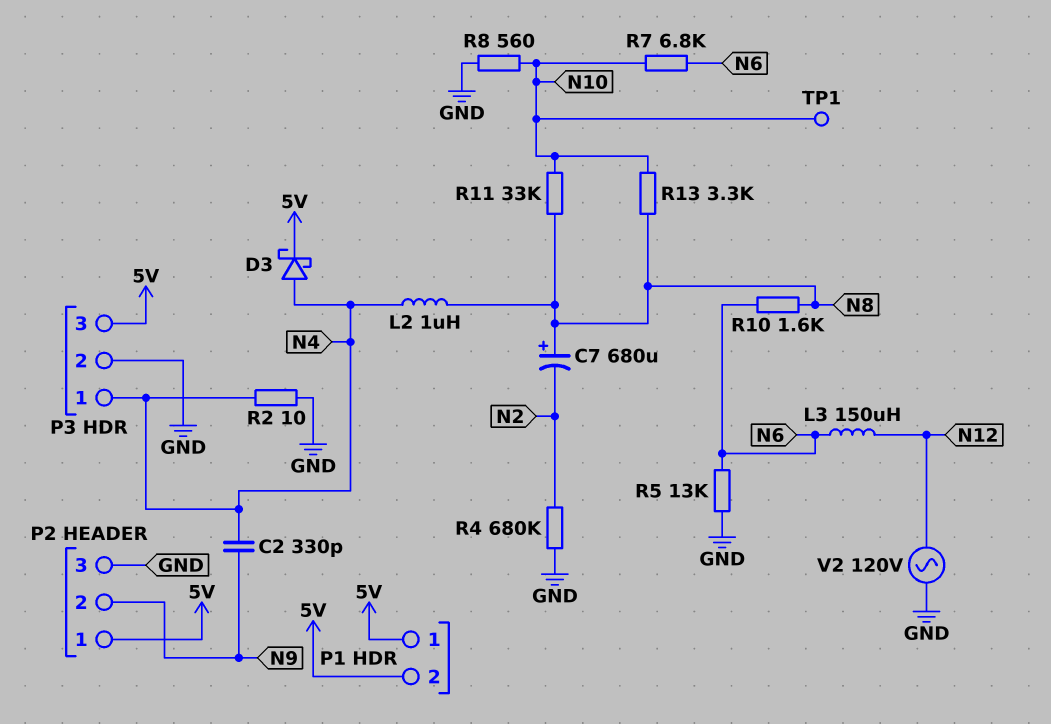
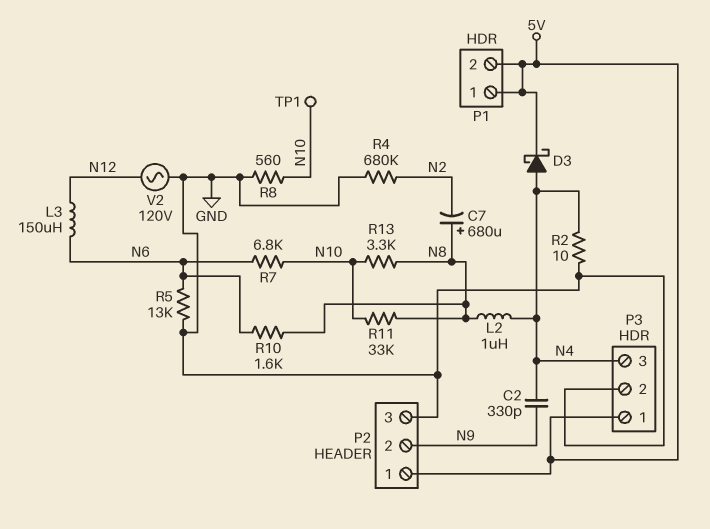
P3 pin 1: N4 -> 5V
P3 pin 3: 5V -> N4

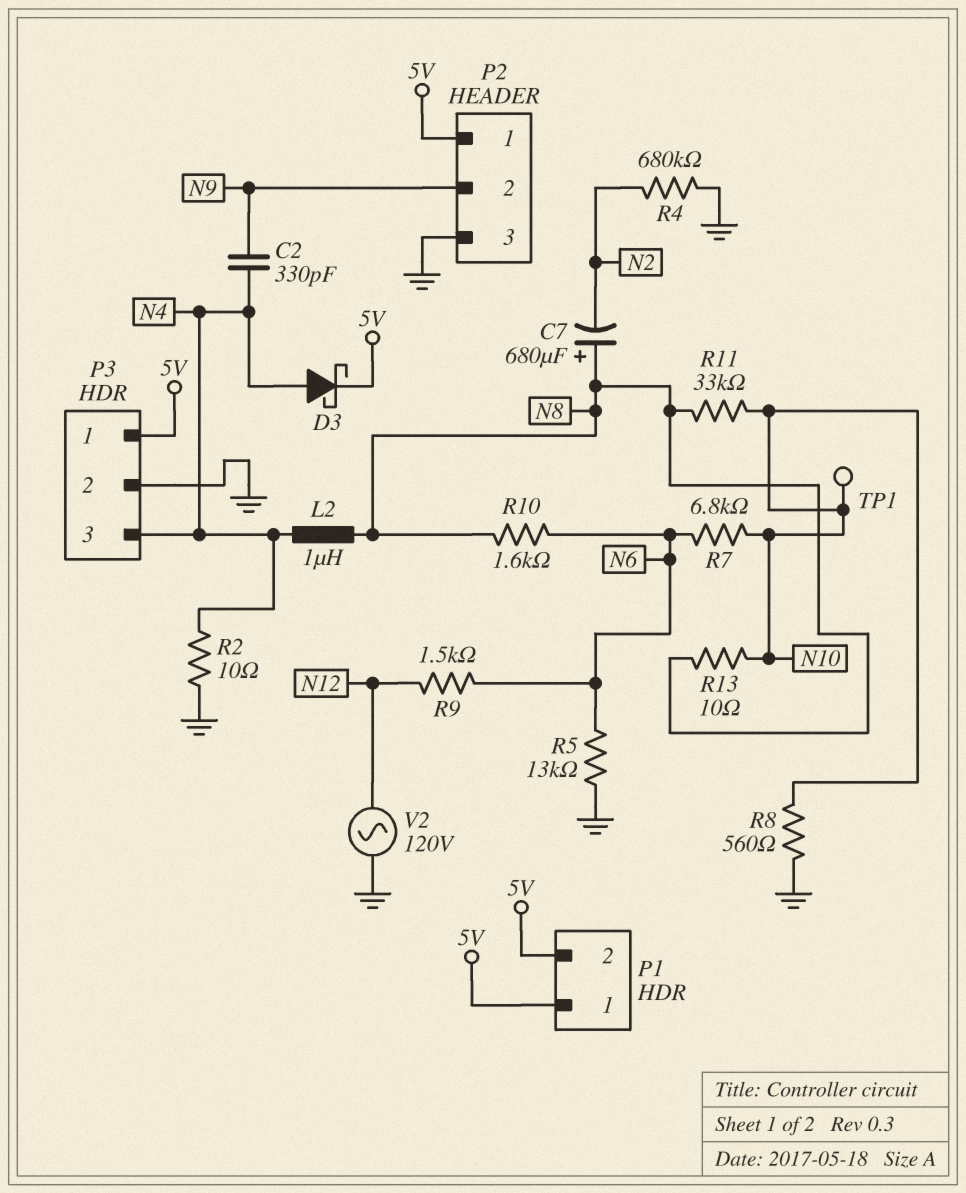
L3: 150uH (N6, N12) -> none
R9: none -> 1.5k (N6, N12)
R13: 3.3k (N8, N10) -> 10 (N8, N10)

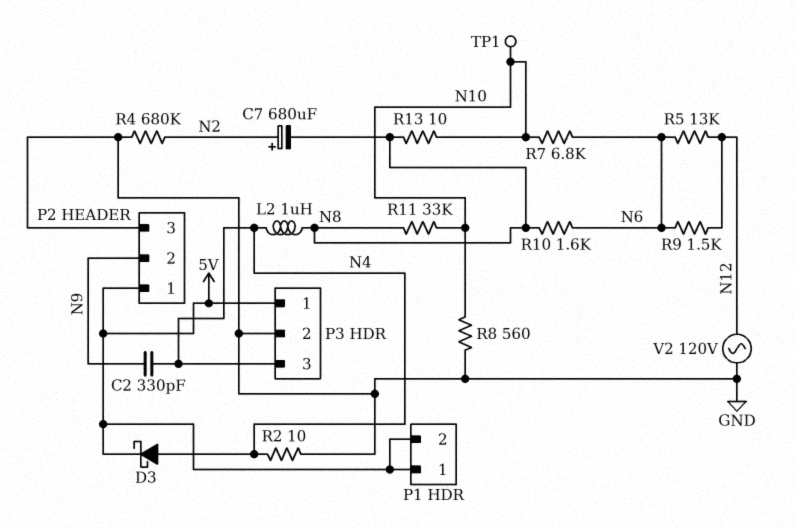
C7: 680uF (plus N8, minus N2) -> 680uF (plus N2, minus N8)
R5: 13k (GND, N6) -> 13k (N6, N12)

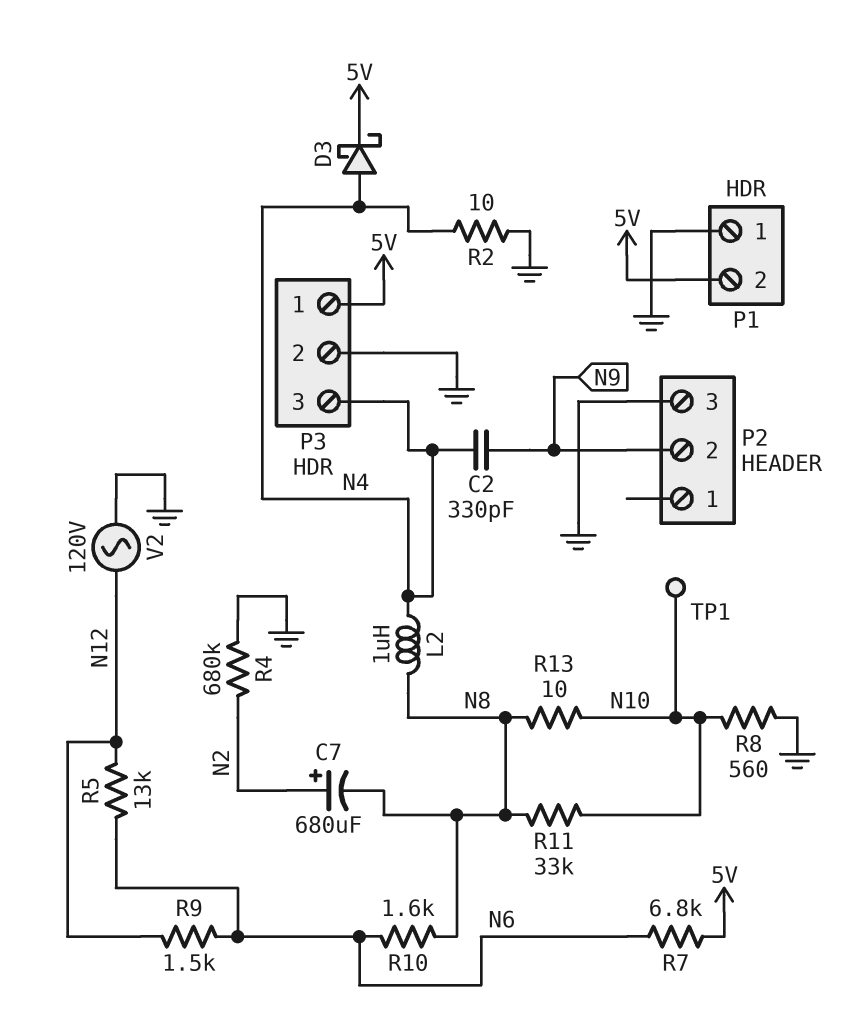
P1 pin 1: 5V -> GND
P2 pin 1: 5V -> none
R7: 6.8k (N6, N10) -> 6.8k (5V, N6)

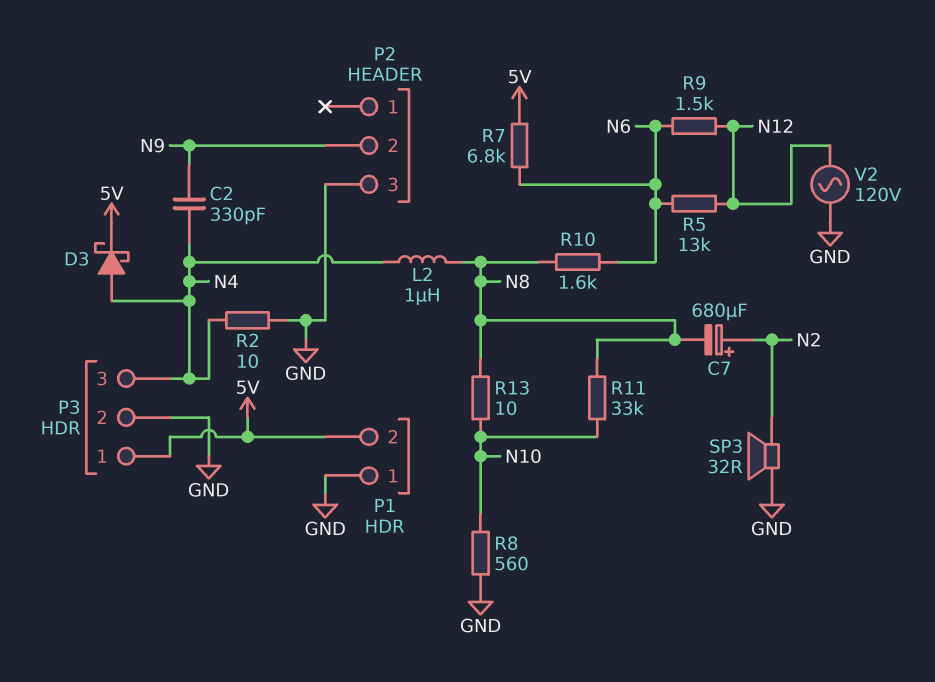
R4: 680k (GND, N2) -> none
SP3: none -> speaker 32R (GND, N2)
TP1: test point (N10) -> none

